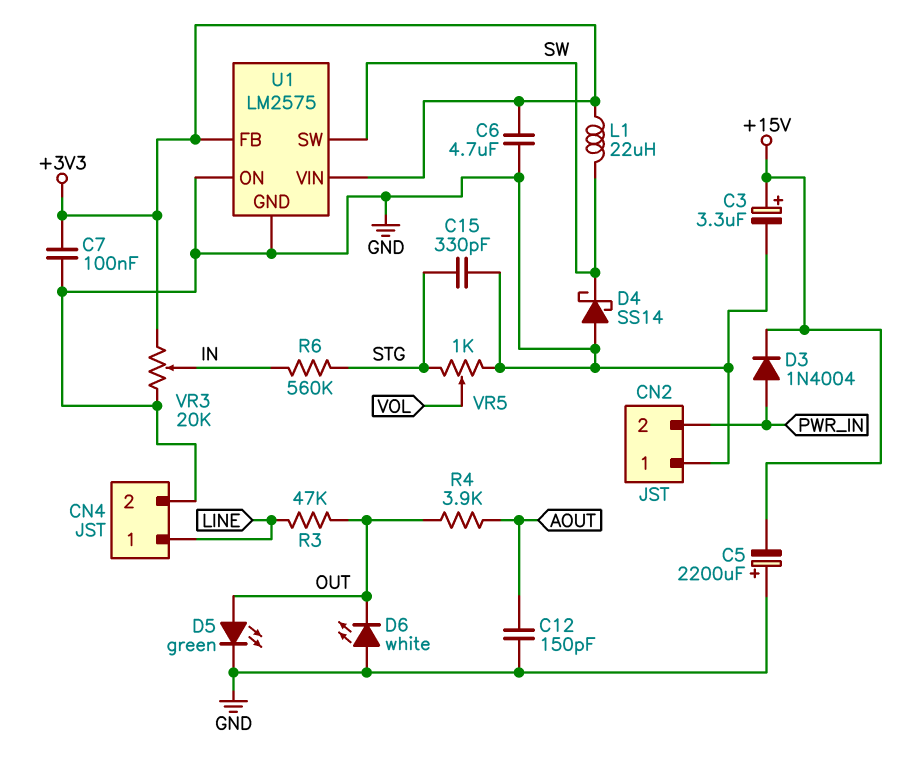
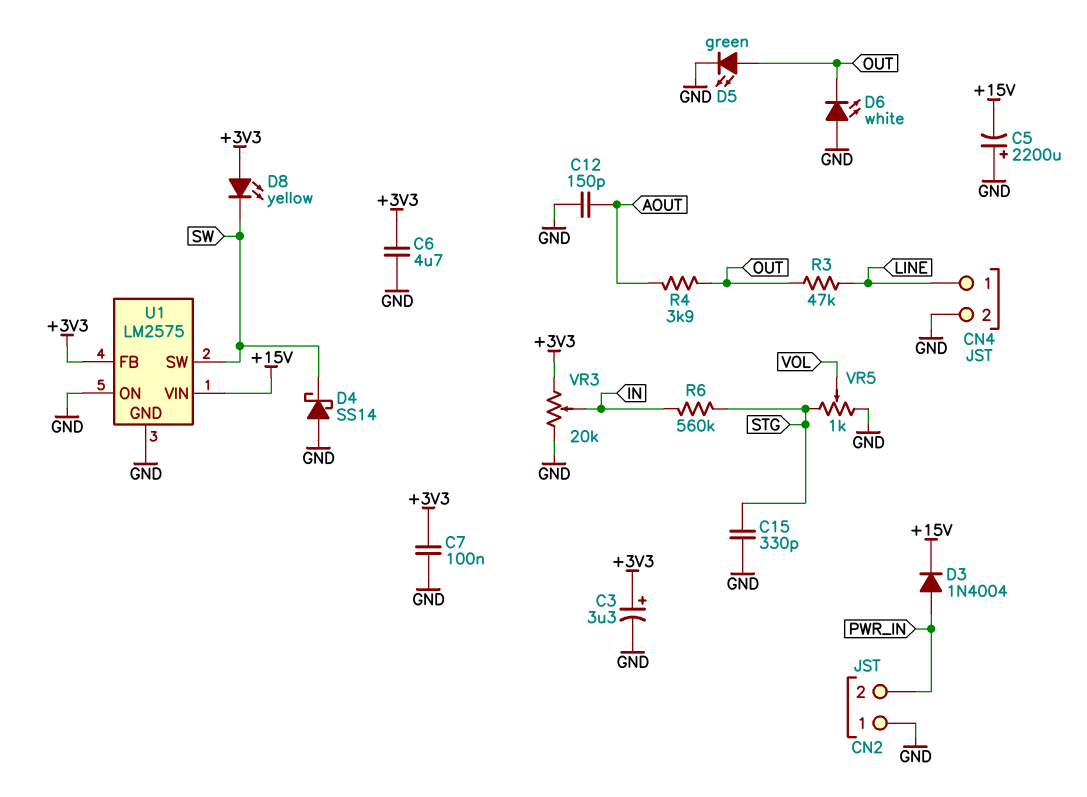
C3: 3.3uF (plus +15V, minus GND) -> 3.3uF (plus +3V3, minus GND)
D8: none -> LED yellow (A +3V3, K SW)
L1: 22uH (+3V3, SW) -> none
U1 pin VIN: +3V3 -> +15V

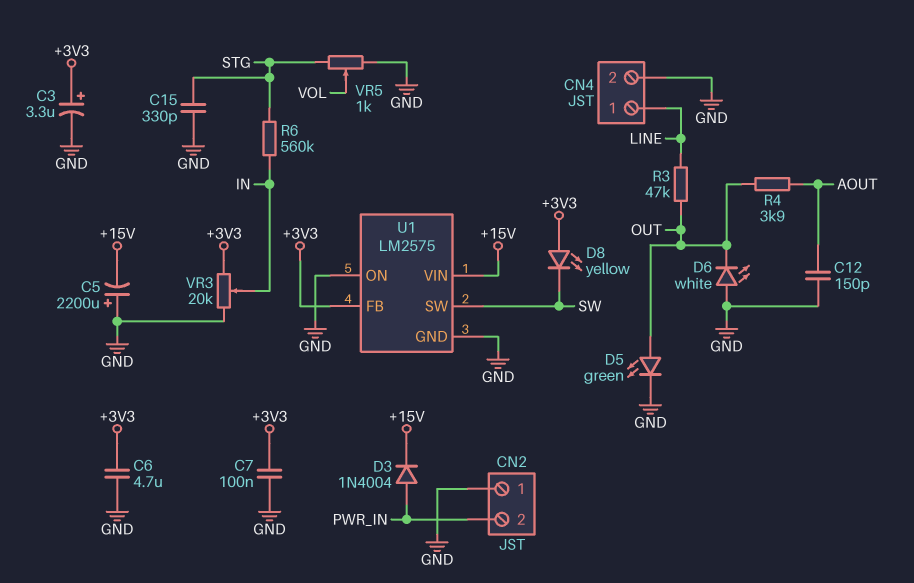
D4: schottky SS14 (A GND, K SW) -> none

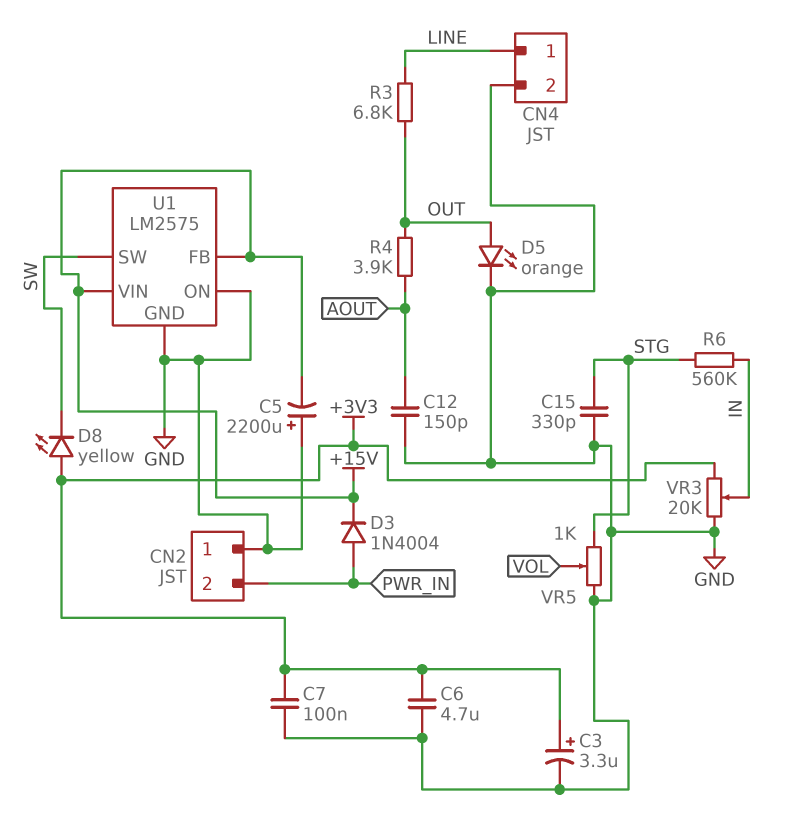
D5: LED green (A OUT, K GND) -> LED orange (A OUT, K GND)
D6: LED white (A GND, K OUT) -> none
R3: 47k (LINE, OUT) -> 6.8k (LINE, OUT)
U1 pin FB: +3V3 -> +15V

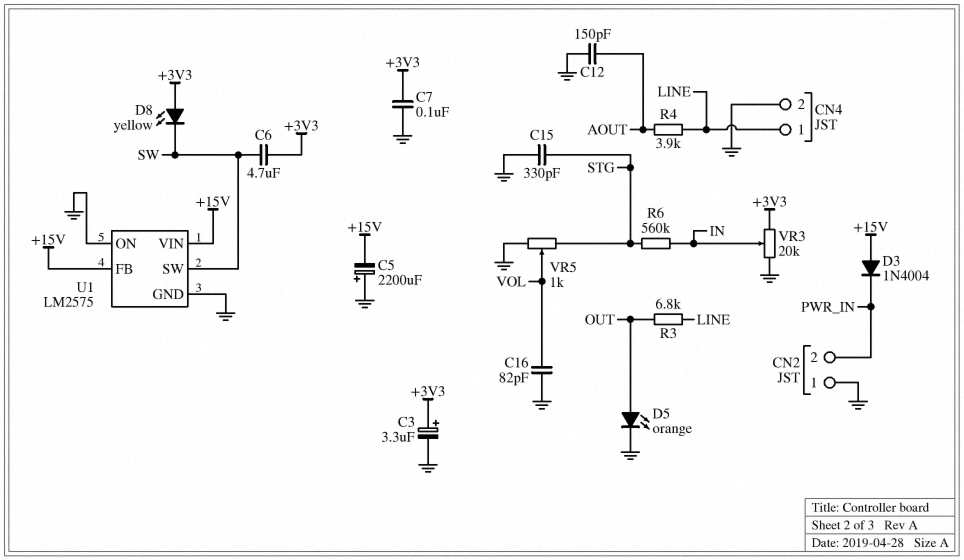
C6: 4.7uF (+3V3, GND) -> 4.7uF (+3V3, SW)
C16: none -> 82pF (GND, VOL)
D3: diode 1N4004 (A PWR_IN, K +15V) -> diode 1N4004 (A +15V, K PWR_IN)
R4: 3.9k (AOUT, OUT) -> 3.9k (AOUT, LINE)

